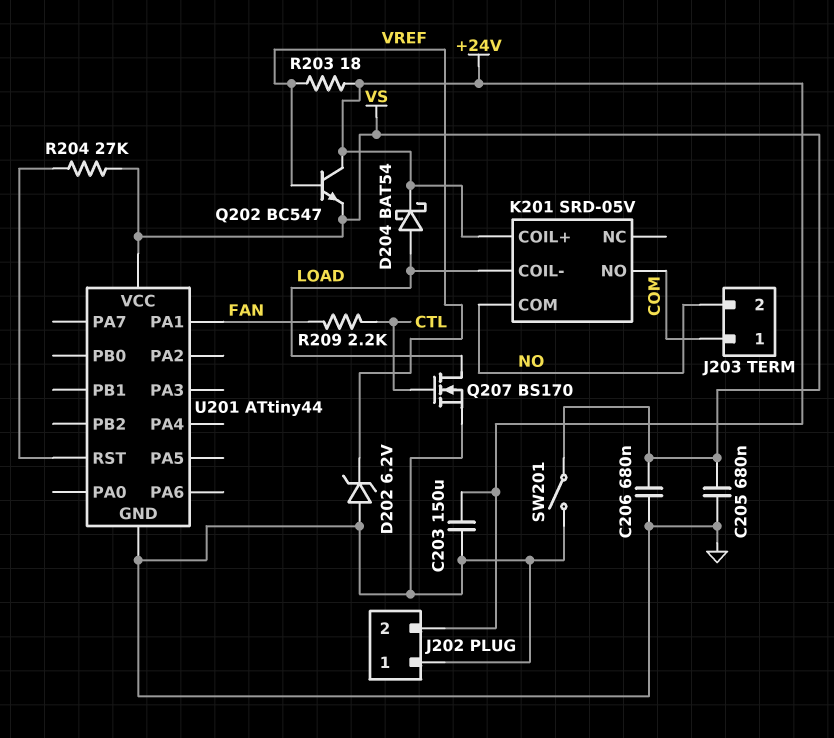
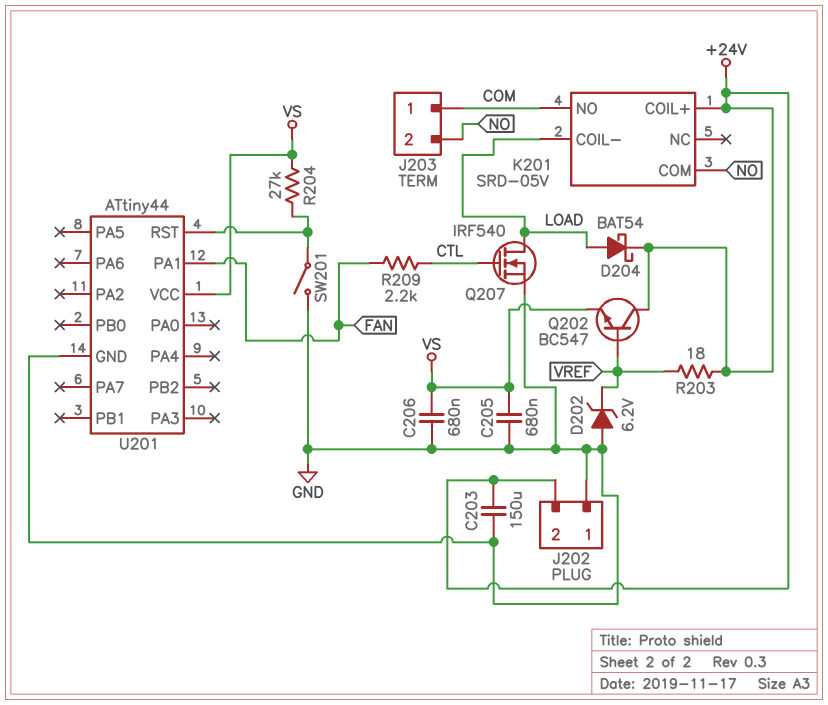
Q207: NMOS BS170 (G CTL, D LOAD, S GND) -> NMOS IRF540 (G CTL, D LOAD, S GND)
SW201: switch (GND, VS) -> switch (GND, U201/RST)

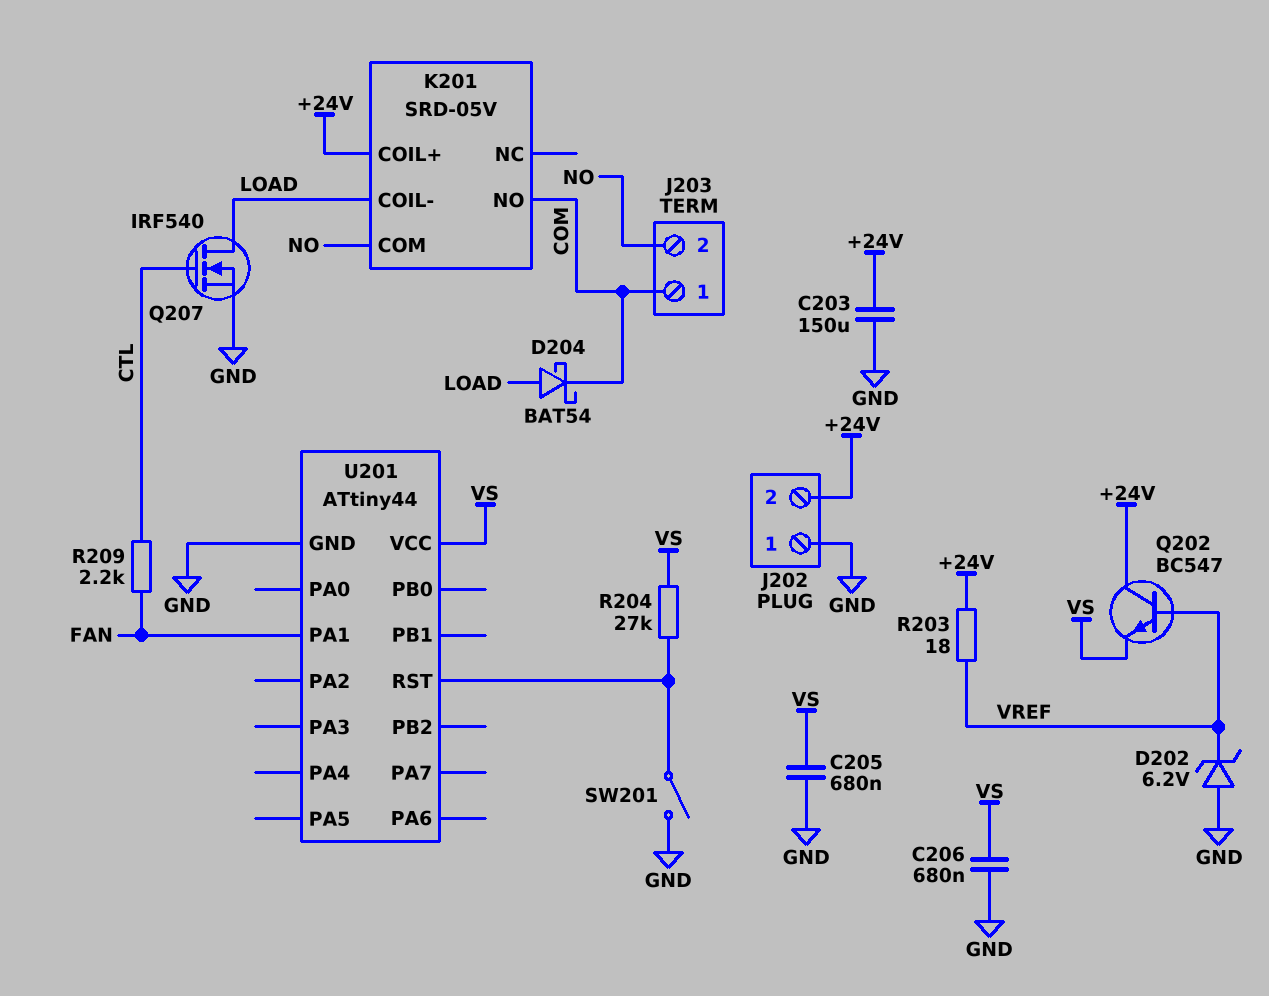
D204: schottky BAT54 (A LOAD, K +24V) -> schottky BAT54 (A LOAD, K COM)

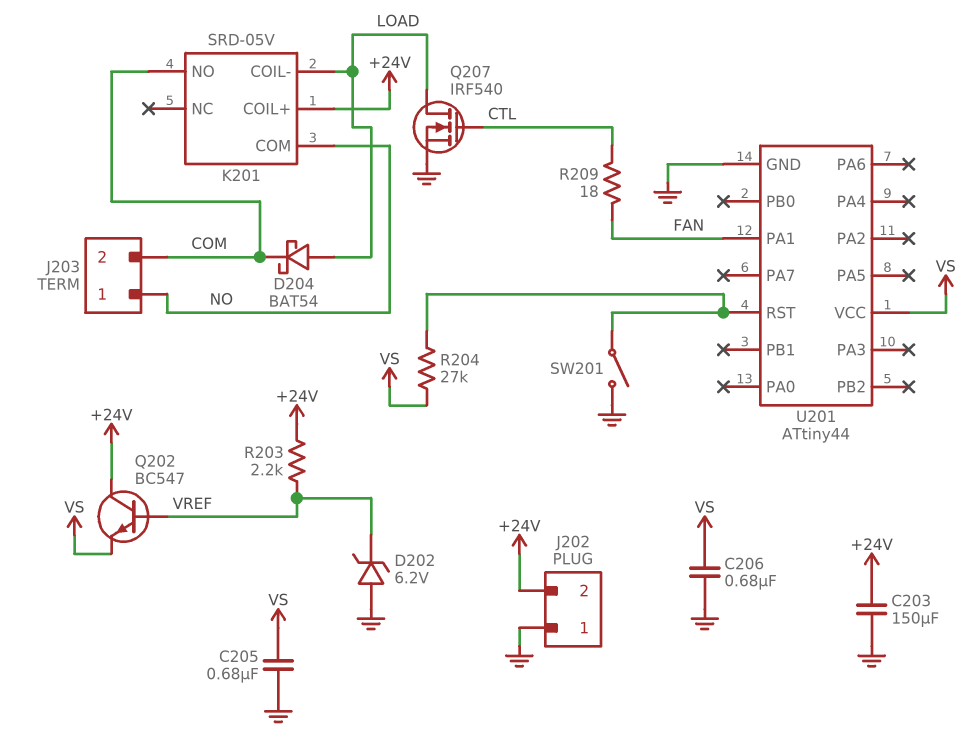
J203 pin 1: COM -> NO
J203 pin 2: NO -> COM
R203: 18 (+24V, VREF) -> 2.2k (+24V, VREF)
R209: 2.2k (CTL, FAN) -> 18 (CTL, FAN)

